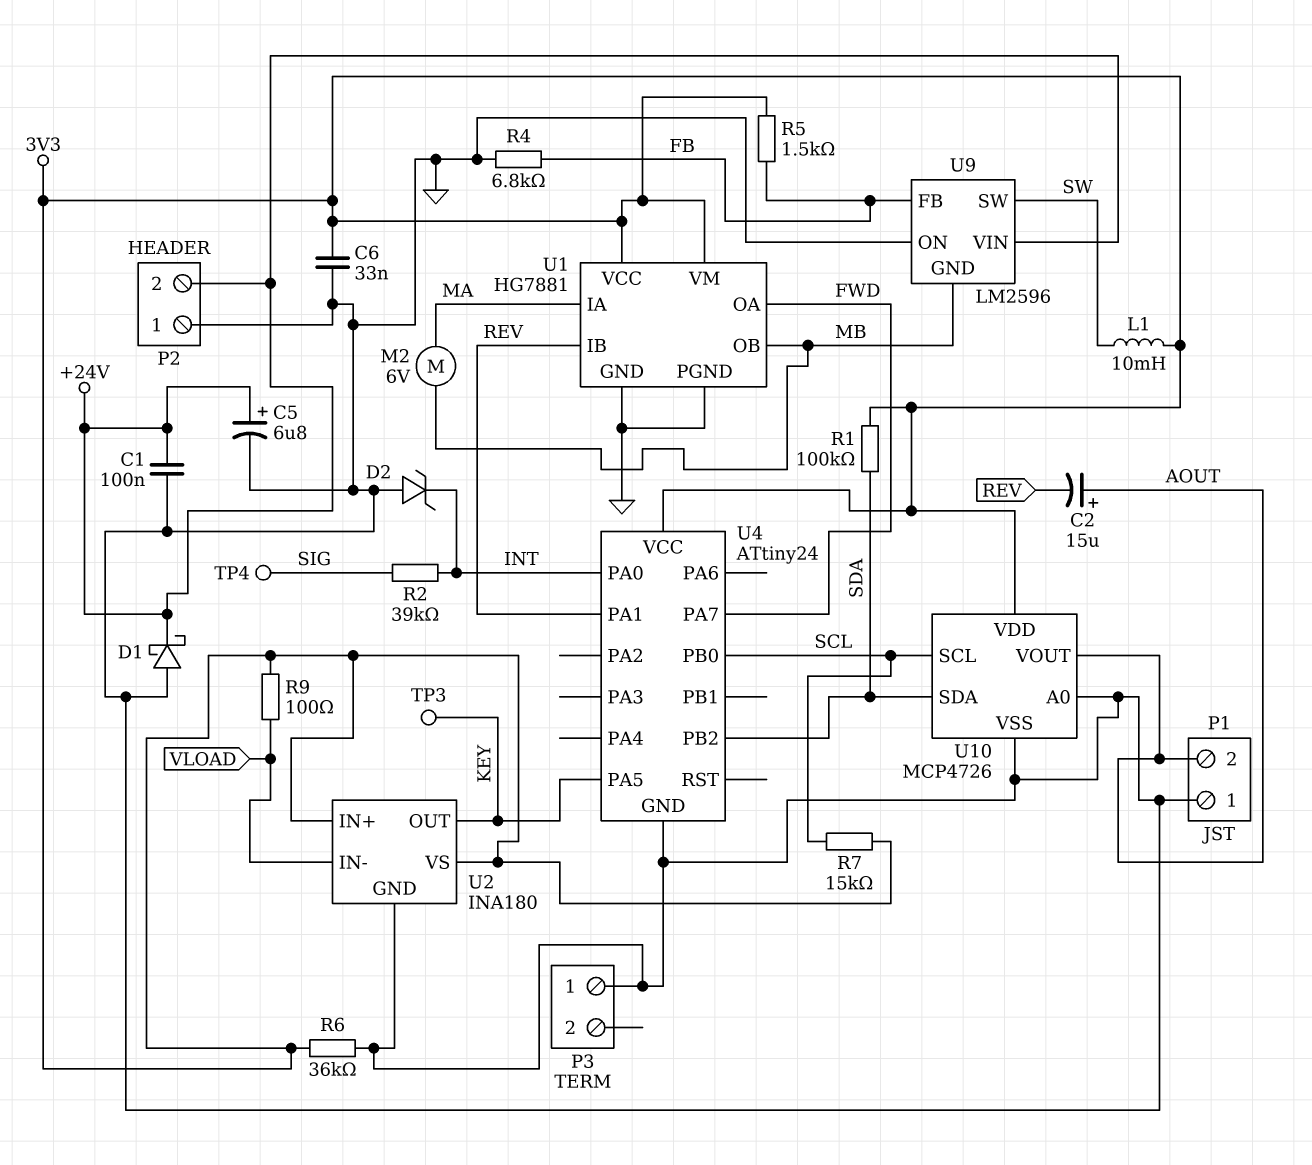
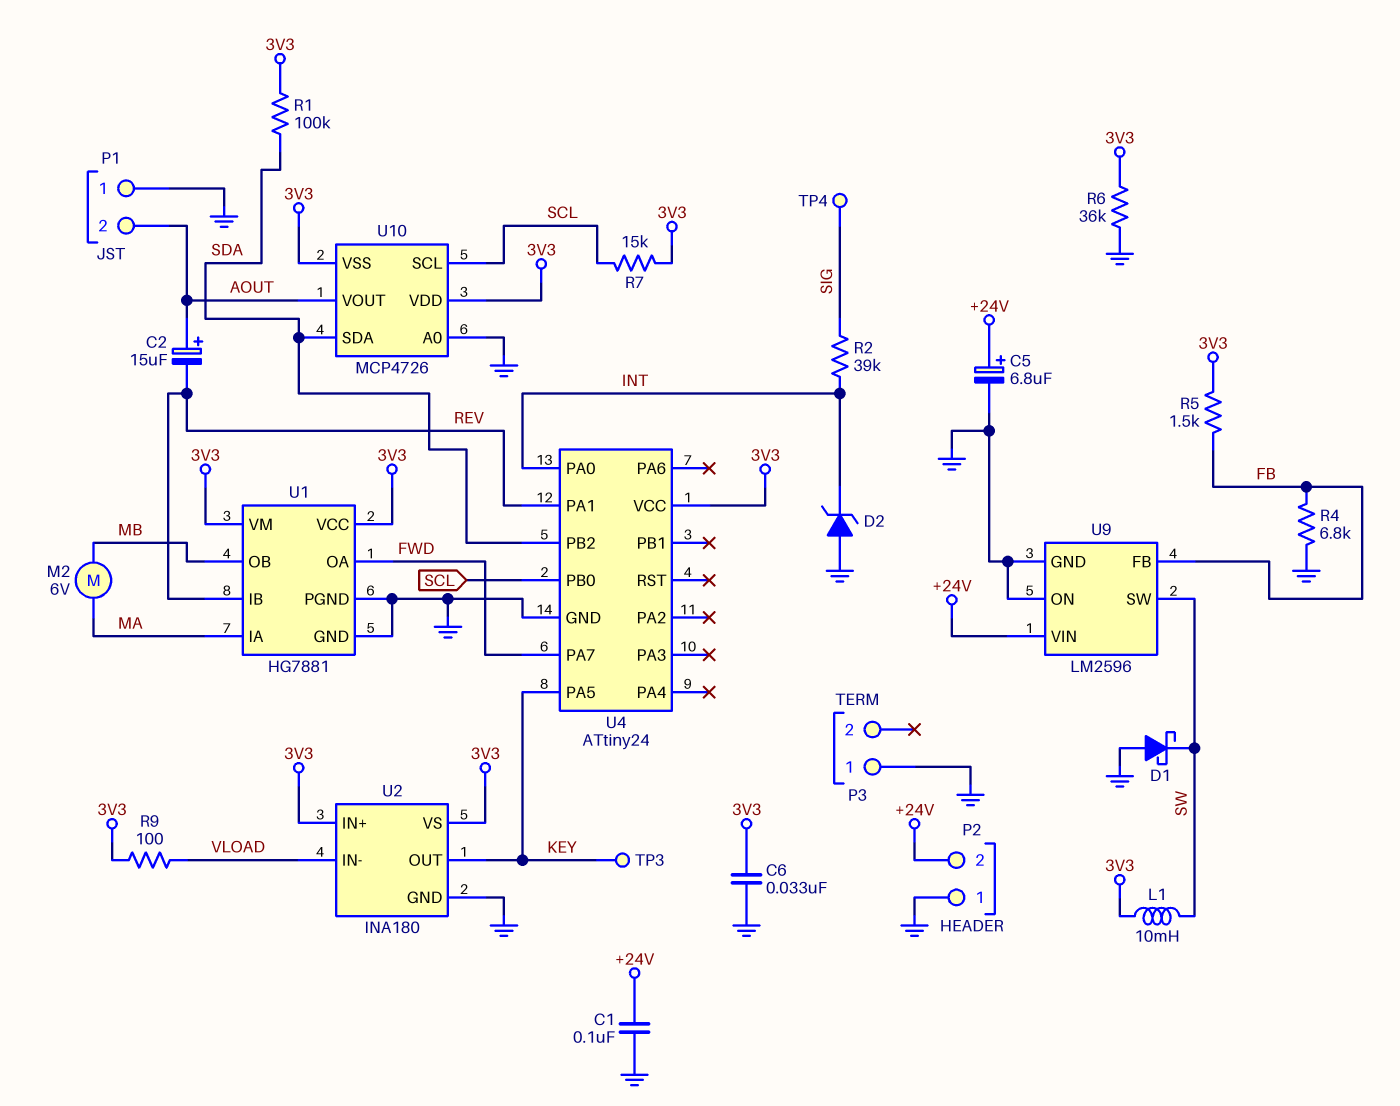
D1: schottky (A GND, K +24V) -> schottky (A GND, K SW)
U9 pin GND: MB -> GND
U10 pin VSS: GND -> 3V3

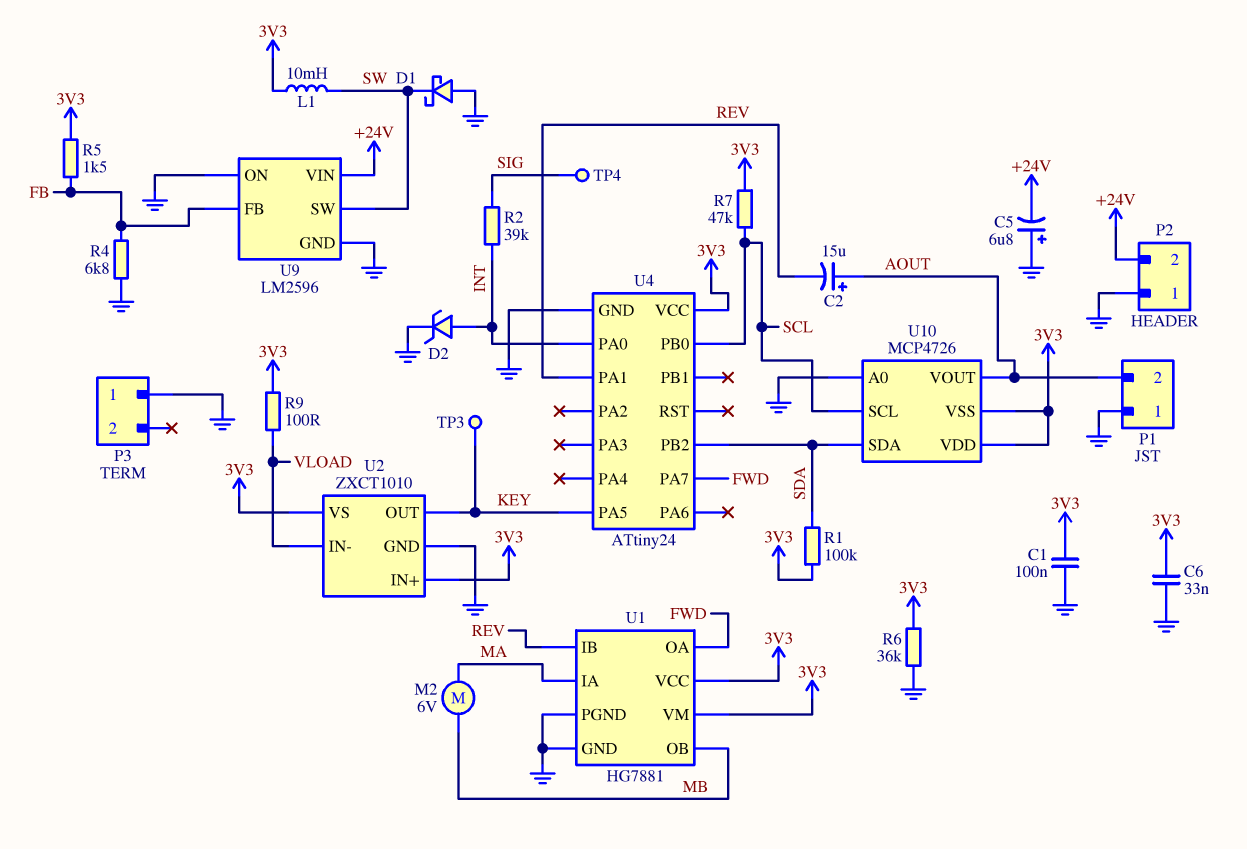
C1: 100nF (+24V, GND) -> 100nF (3V3, GND)
C5: 6.8uF (plus +24V, minus GND) -> 6.8uF (plus GND, minus +24V)
D2: zener (A GND, K INT) -> zener (A INT, K GND)
R7: 15k (3V3, SCL) -> 47k (3V3, SCL)
U2: INA180 -> ZXCT1010

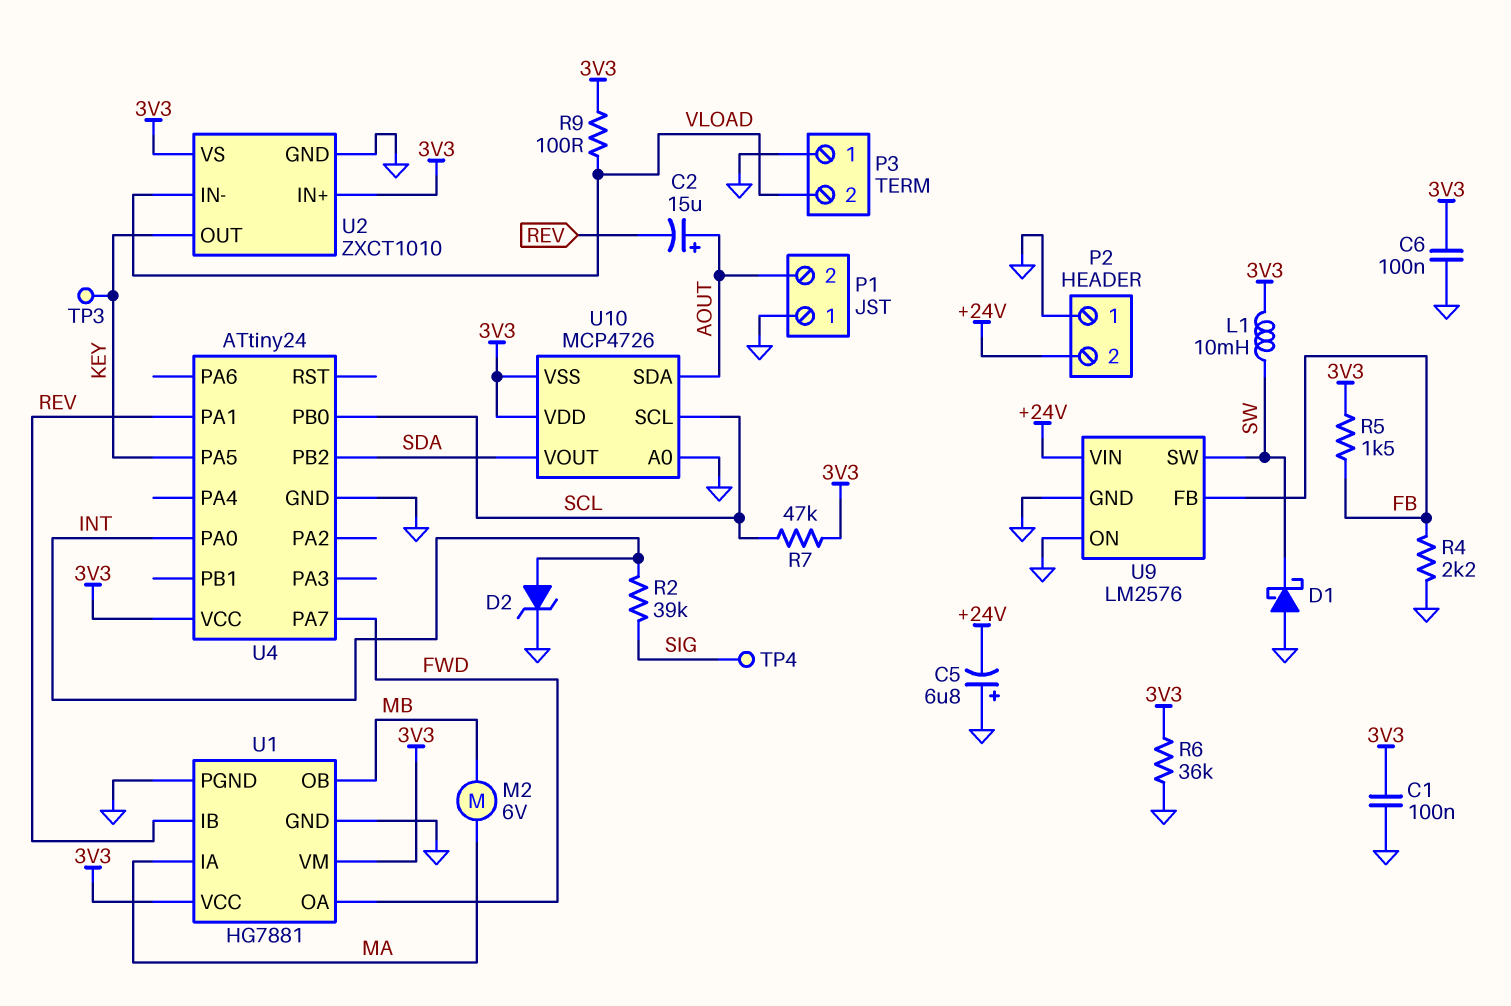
C6: 33nF (3V3, GND) -> 100nF (3V3, GND)
P3 pin 2: none -> VLOAD
R1: 100k (3V3, SDA) -> none
R4: 6.8k (FB, GND) -> 2.2k (FB, GND)
U9: LM2596 -> LM2576
U10 pin SDA: SDA -> AOUT
U10 pin VOUT: AOUT -> SDA

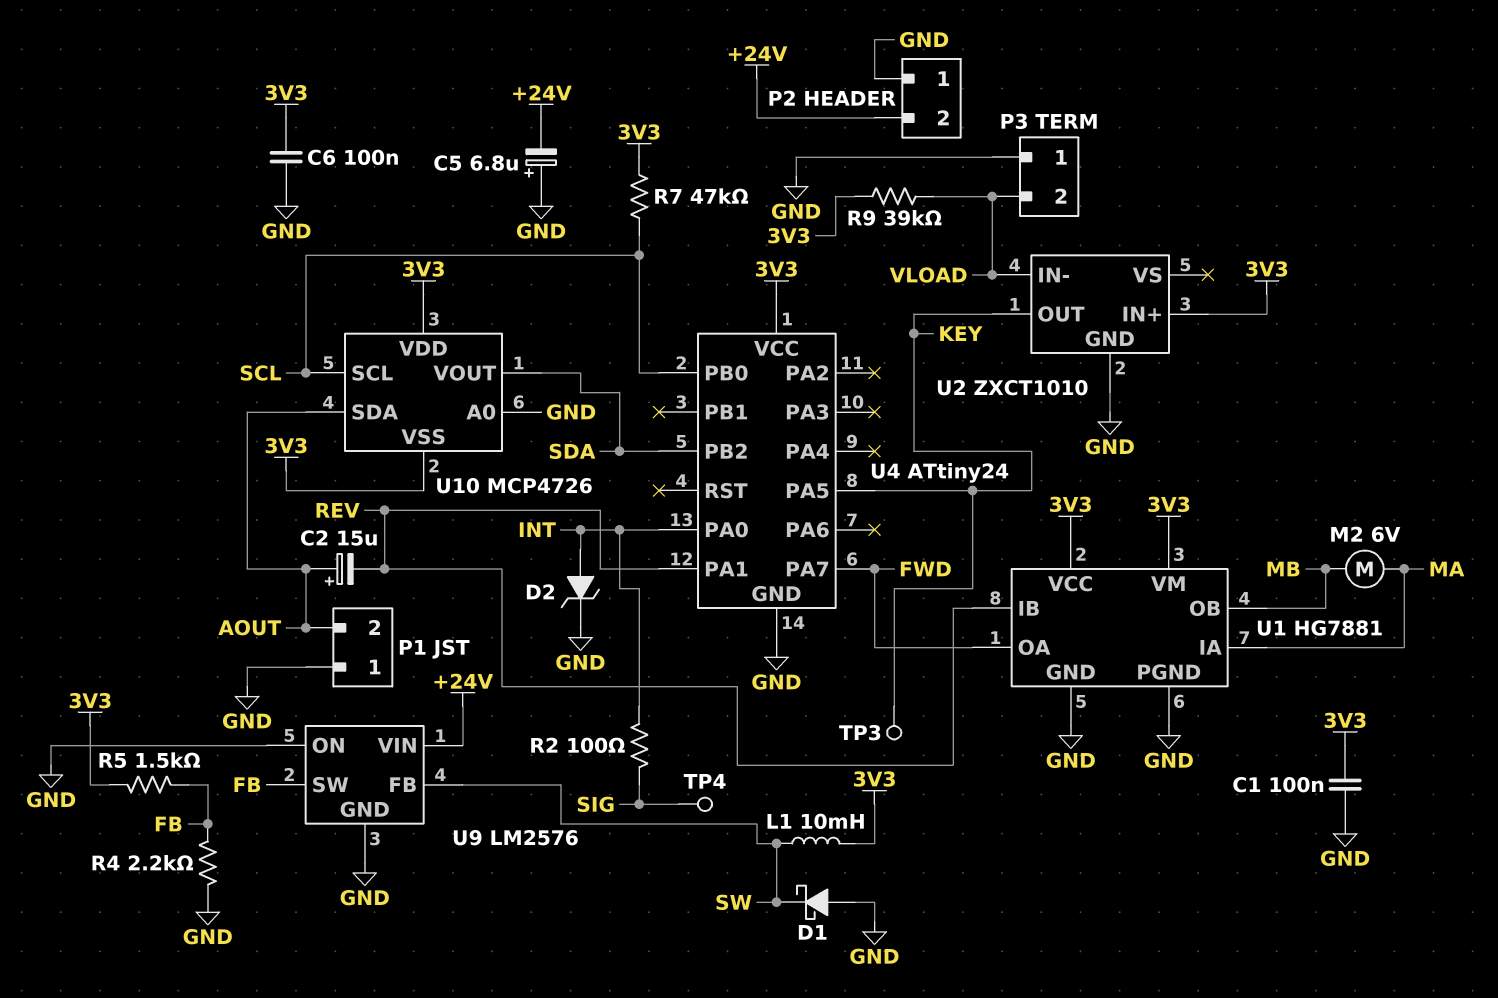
R2: 39k (INT, SIG) -> 100 (INT, SIG)
R6: 36k (3V3, GND) -> none
R9: 100 (3V3, VLOAD) -> 39k (3V3, VLOAD)
U2 pin VS: 3V3 -> none
U9 pin FB: FB -> SW
U9 pin SW: SW -> FB

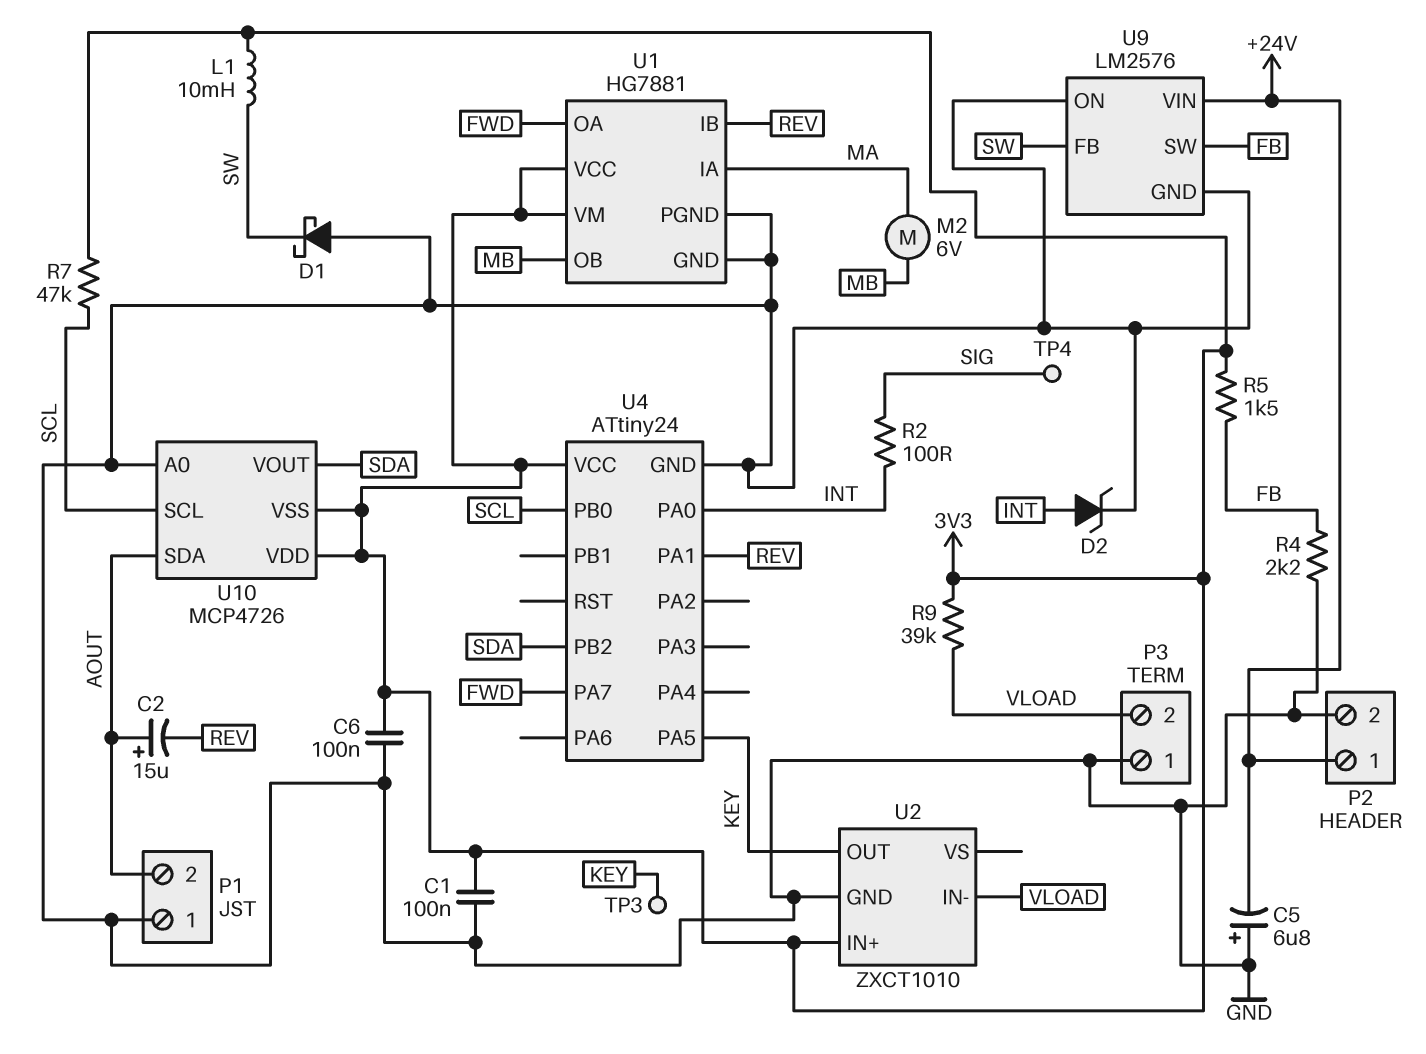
P2 pin 1: GND -> +24V
P2 pin 2: +24V -> GND

